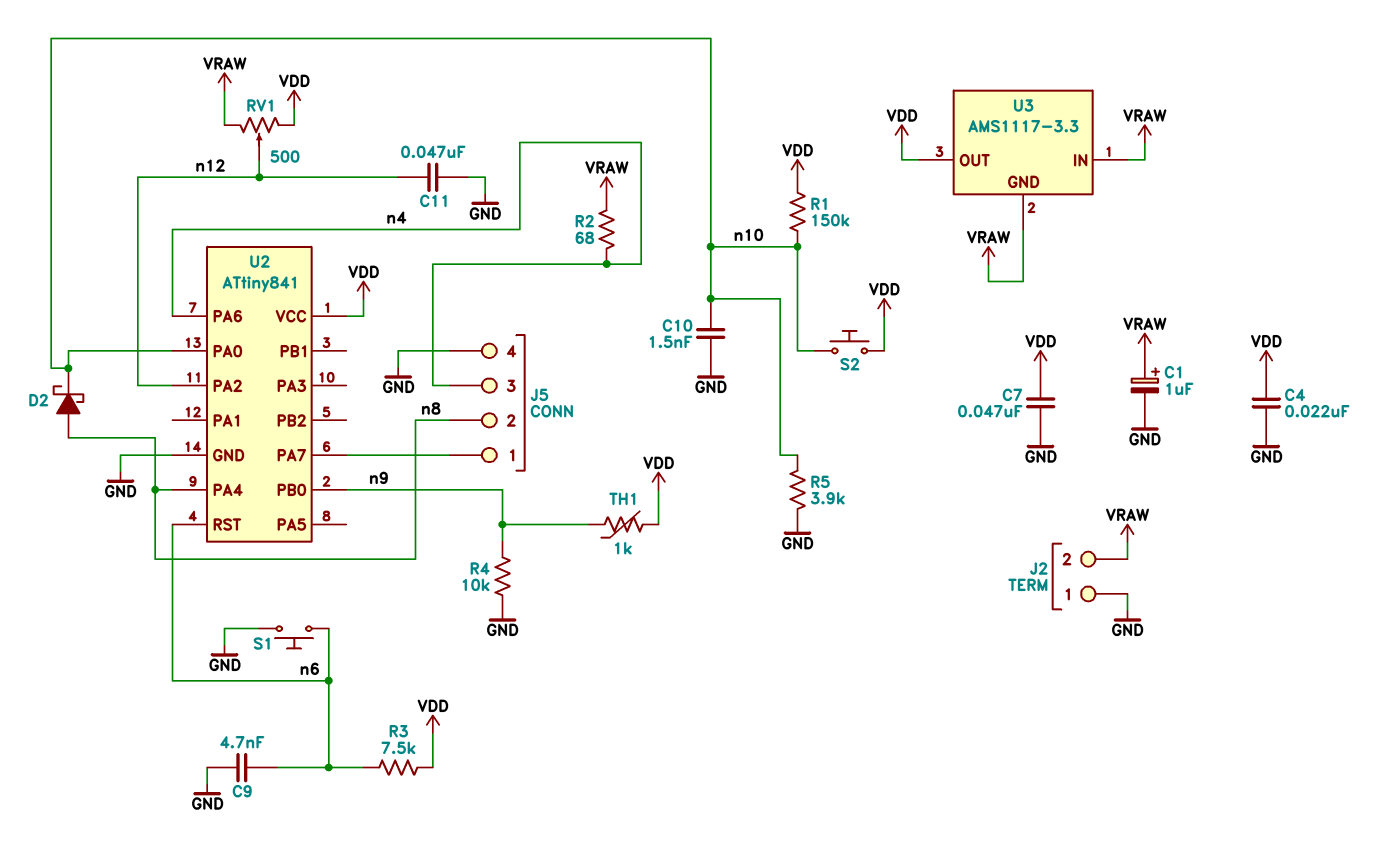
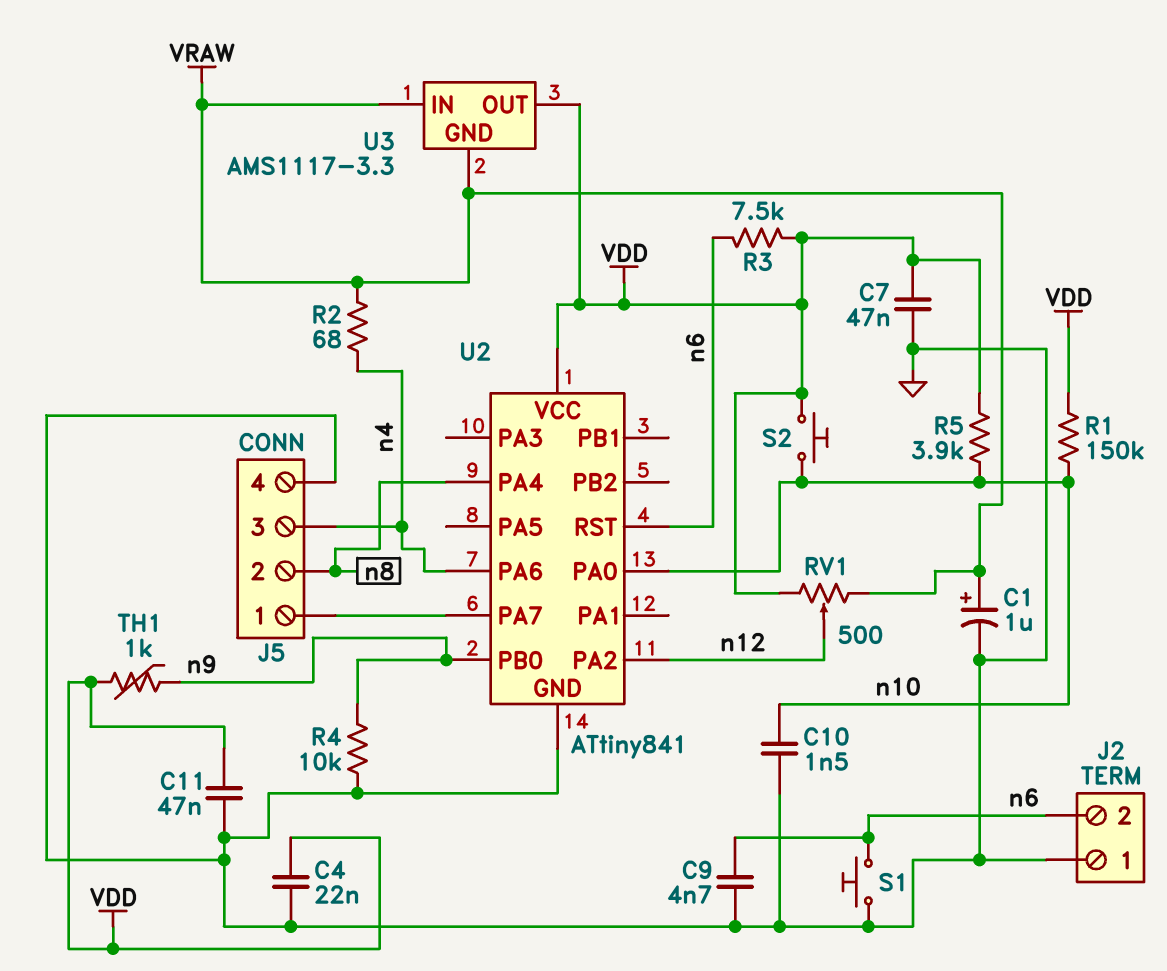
C11: 47nF (GND, n12) -> 47nF (GND, VDD)
D2: schottky (A n8, K n10) -> none
J2 pin 2: VRAW -> n6
R5: 3.9k (GND, n10) -> 3.9k (VDD, n10)

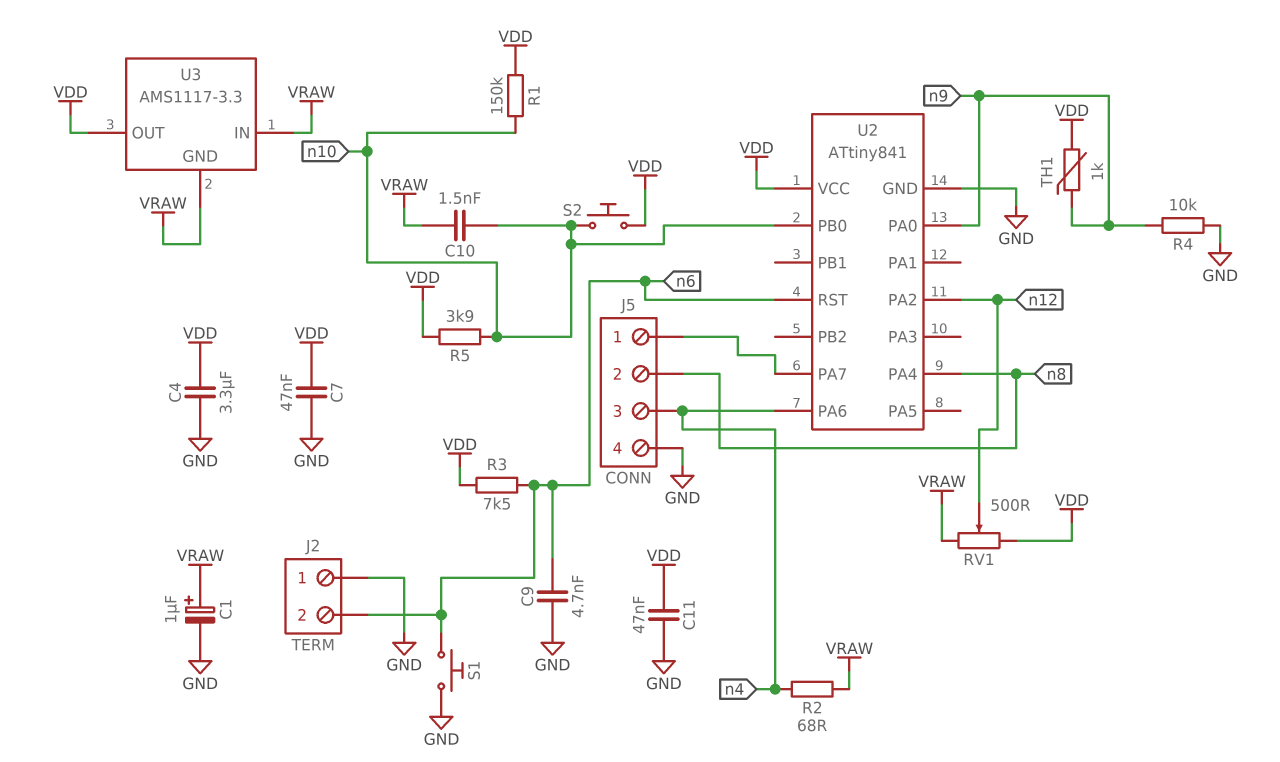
C4: 22nF (GND, VDD) -> 3.3uF (GND, VDD)
C10: 1.5nF (GND, n10) -> 1.5nF (VRAW, n10)
U2 pin PA0: n10 -> n9
U2 pin PB0: n9 -> n10

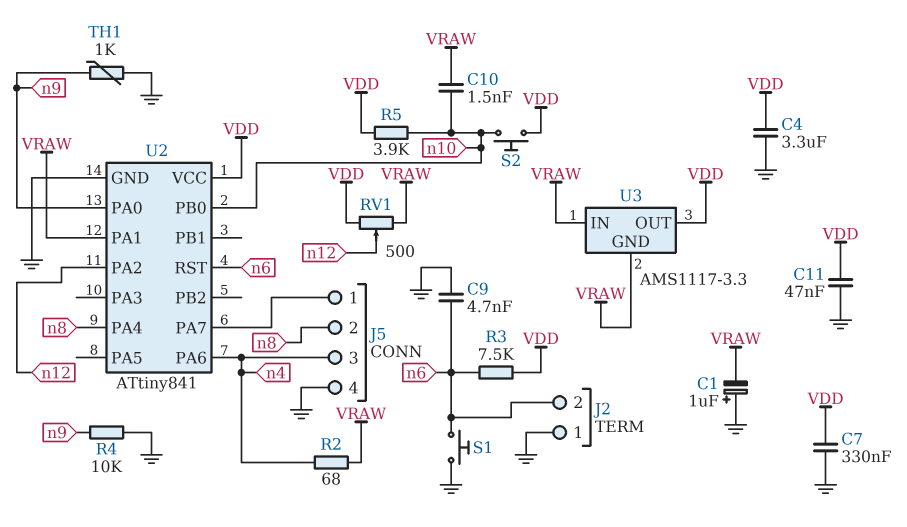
C1: 1uF (plus VRAW, minus GND) -> 1uF (plus GND, minus VRAW)
C7: 47nF (GND, VDD) -> 330nF (GND, VDD)
R1: 150k (VDD, n10) -> none
TH1: 1k (VDD, n9) -> 1k (GND, n9)
U2 pin PA1: none -> VRAW

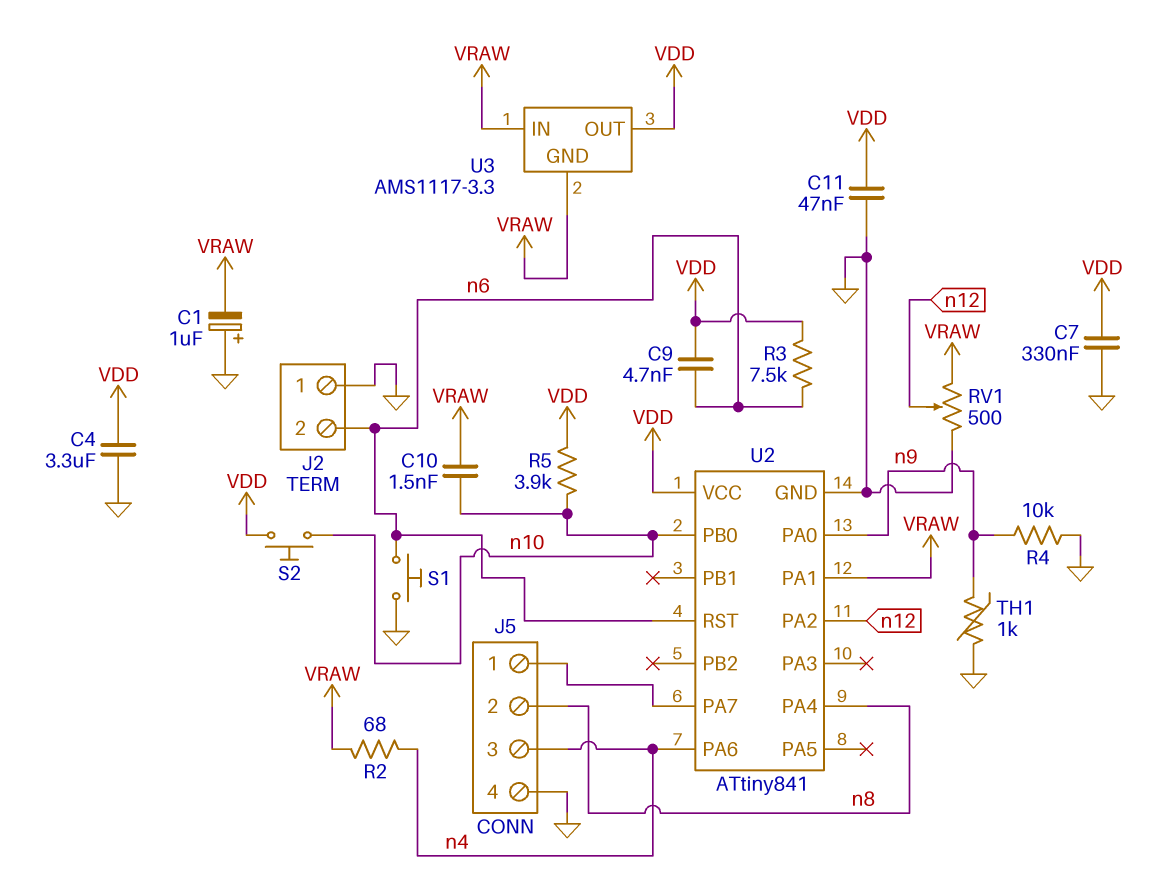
C9: 4.7nF (GND, n6) -> 4.7nF (VDD, n6)
RV1: 500 (VDD, VRAW, wiper n12) -> 500 (GND, VRAW, wiper n12)

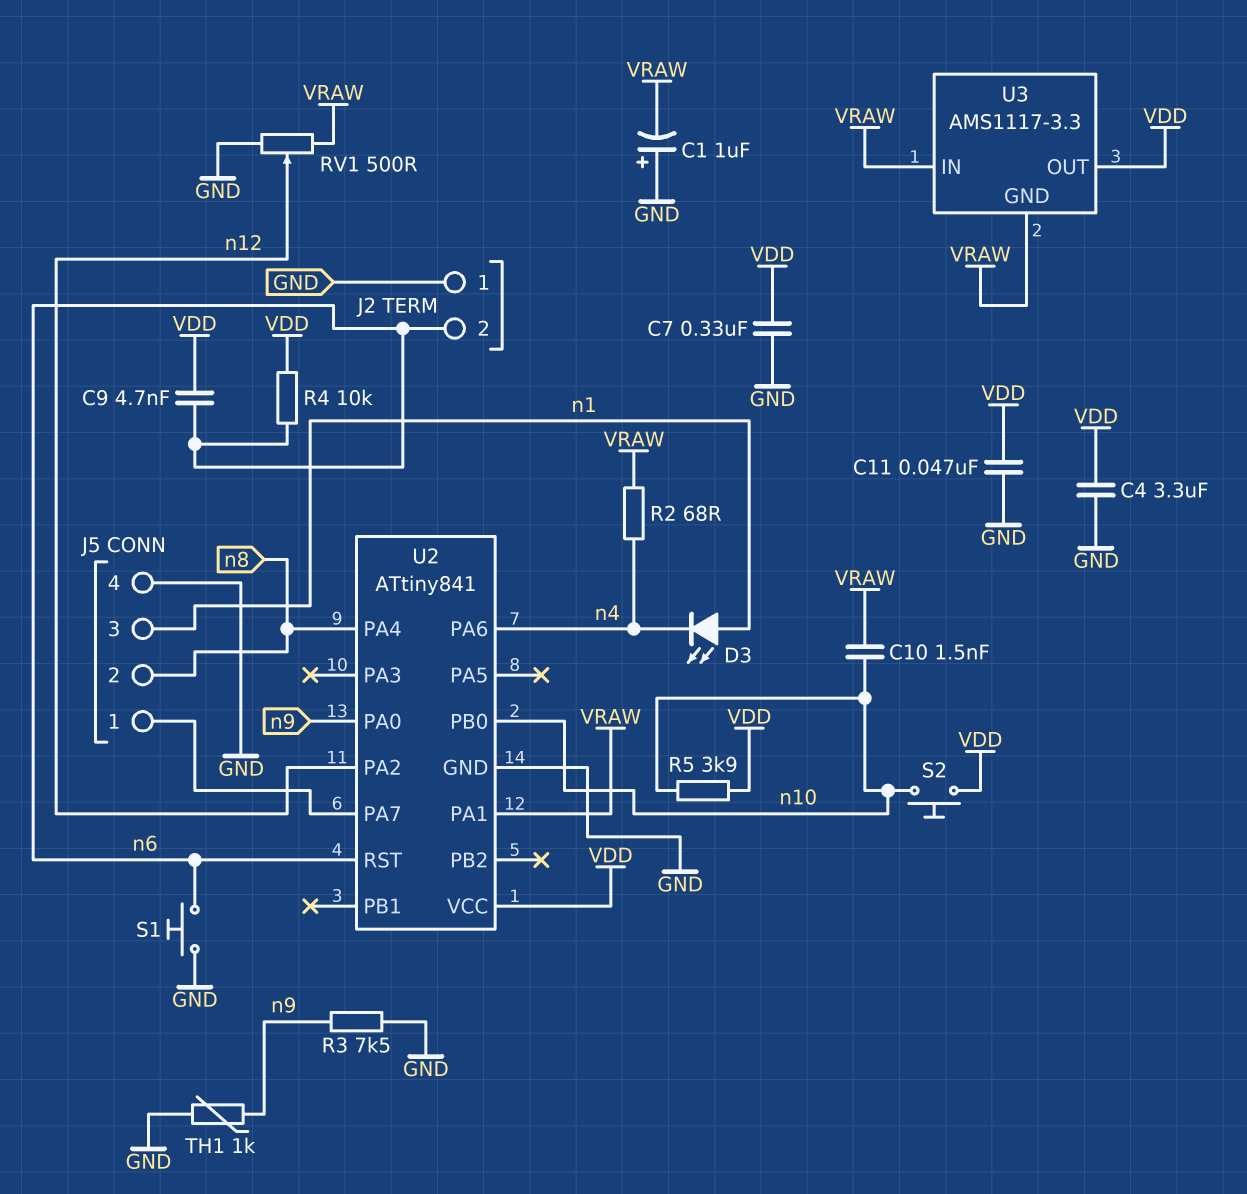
D3: none -> LED (A n1, K n4)
J5 pin 3: n4 -> n1
R3: 7.5k (VDD, n6) -> 7.5k (GND, n9)
R4: 10k (GND, n9) -> 10k (VDD, n6)

